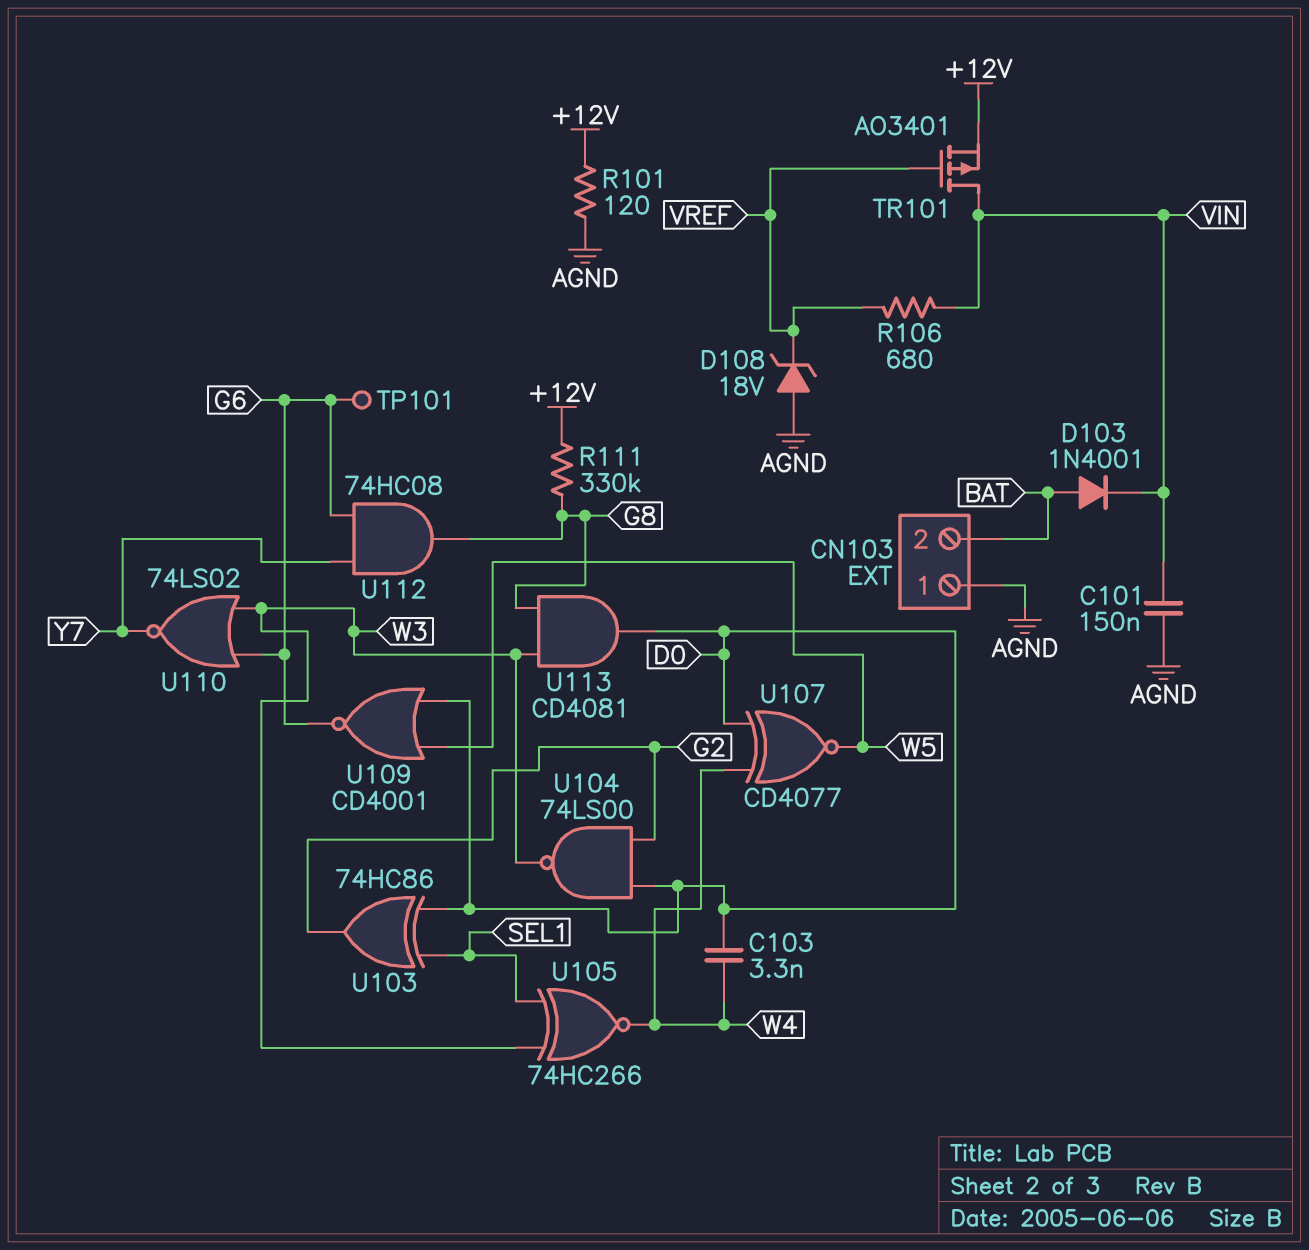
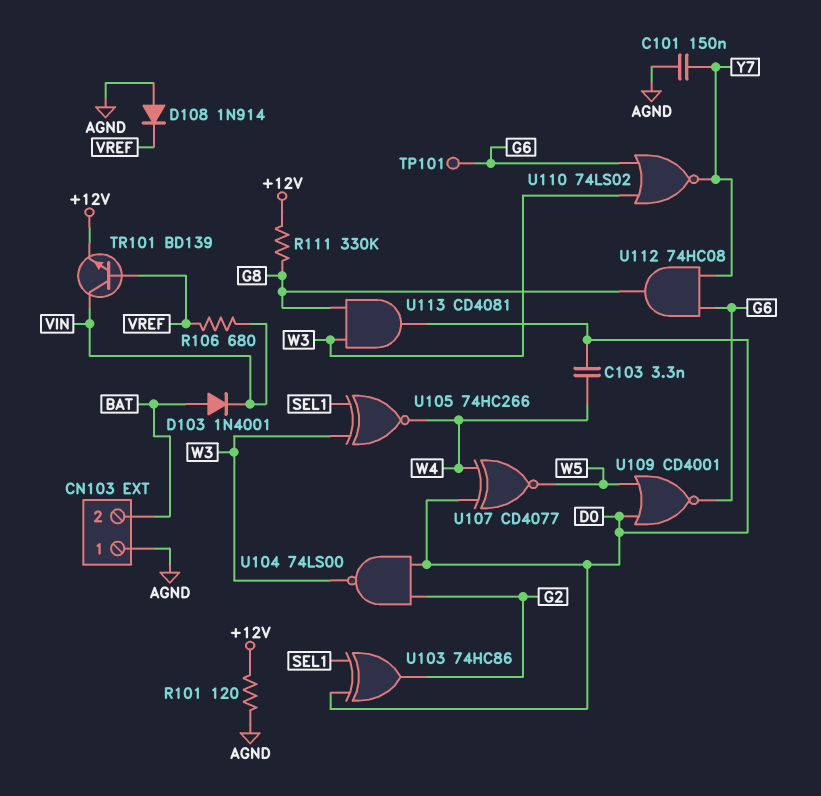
C101: 150nF (AGND, VIN) -> 150nF (AGND, Y7)
D108: zener 18V (A AGND, K VREF) -> diode 1N914 (A AGND, K VREF)
TR101: PMOS AO3401 (G VREF, D VIN, S +12V) -> NPN BD139 (B VREF, C VIN, E +12V)

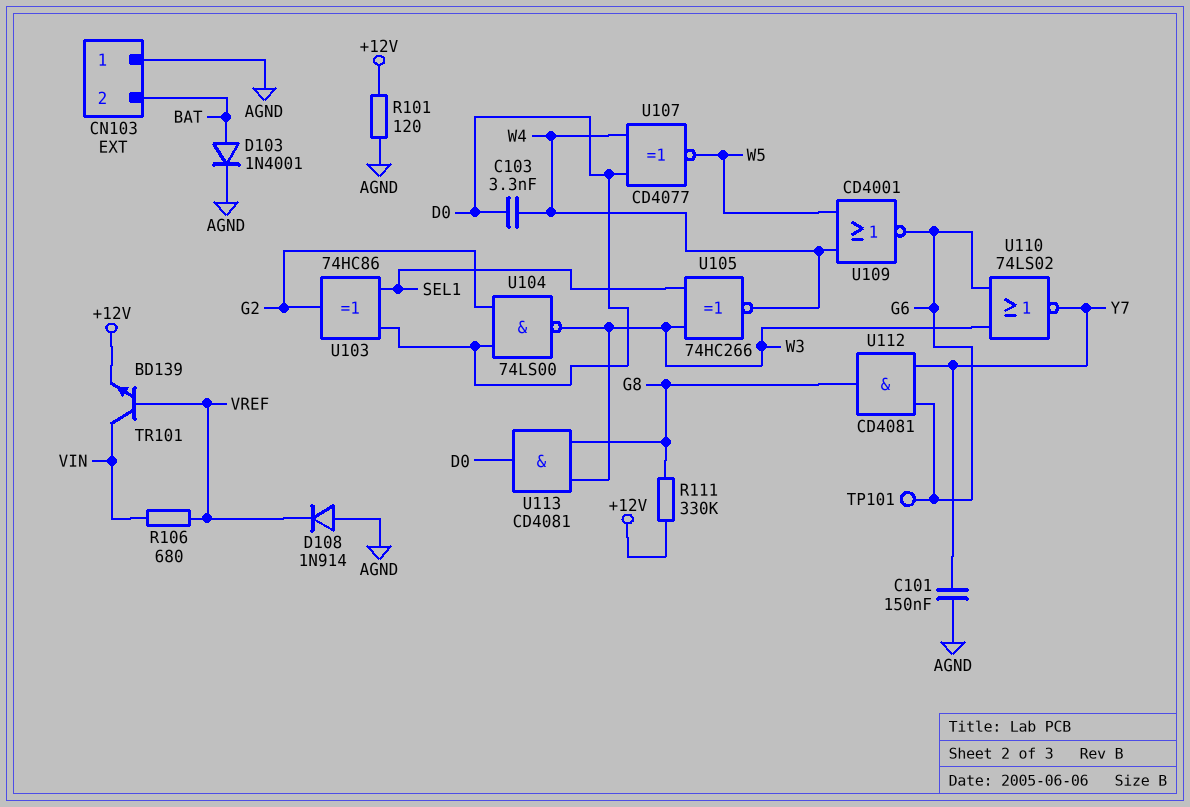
D103: diode 1N4001 (A BAT, K VIN) -> diode 1N4001 (A BAT, K AGND)
U109: NOR CD4001 (in D0, in W5, out G6) -> NOR CD4001 (in W4, in W5, out G6)
U112: AND 74HC08 (in G6, in Y7, out G8) -> AND CD4081 (in G6, in Y7, out G8)

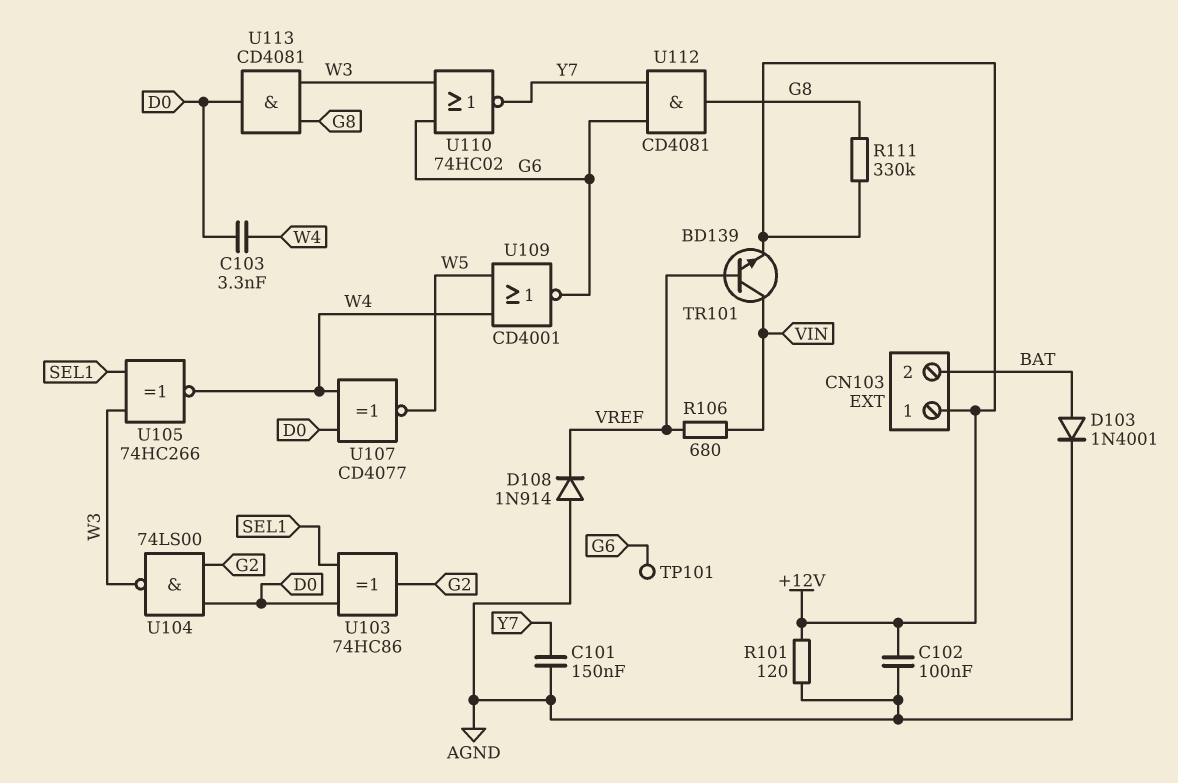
C102: none -> 100nF (+12V, AGND)
CN103 pin 1: AGND -> +12V
U110: NOR 74LS02 (in G6, in W3, out Y7) -> NOR 74HC02 (in G6, in W3, out Y7)

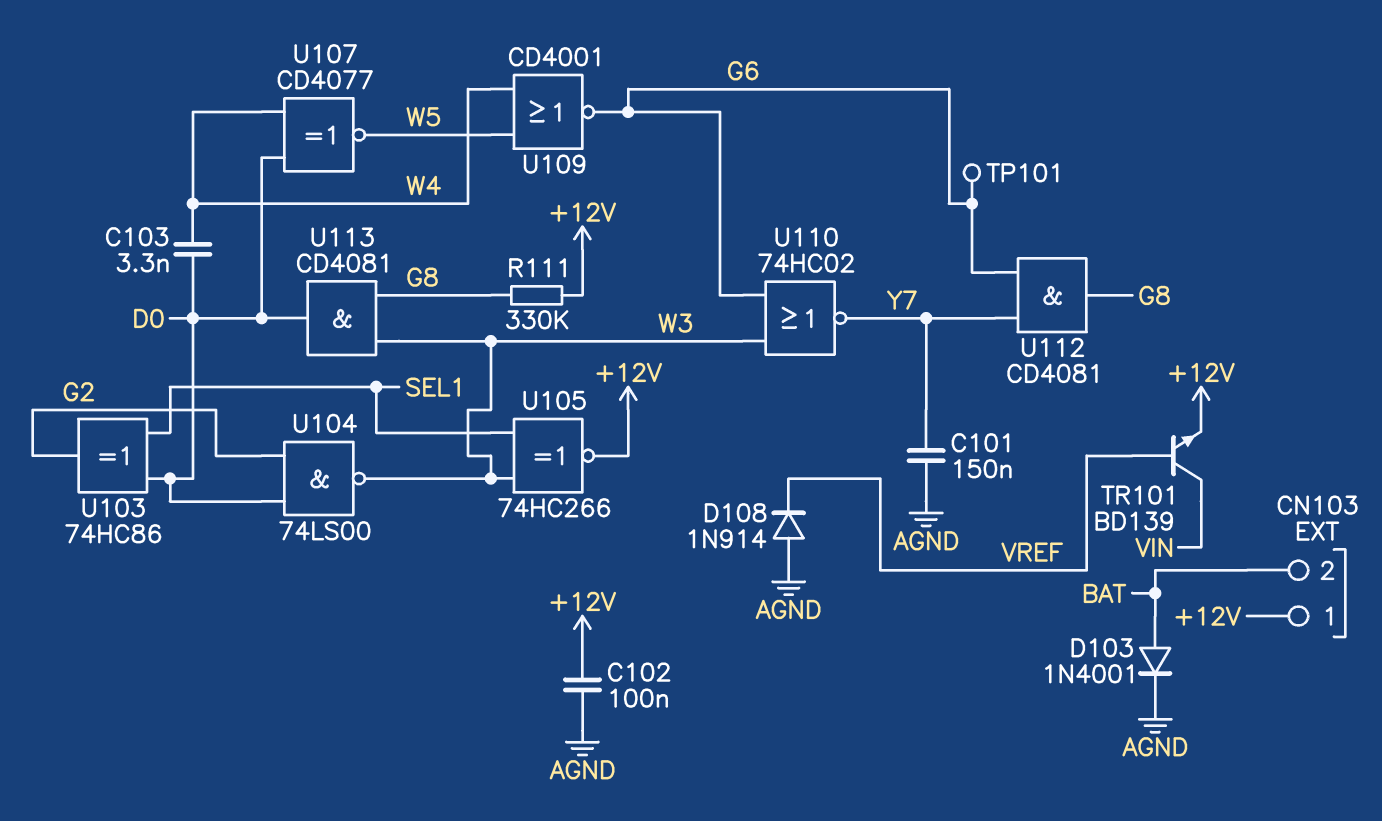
R101: 120 (+12V, AGND) -> none
R106: 680 (VIN, VREF) -> none
U105: XNOR 74HC266 (in SEL1, in W3, out W4) -> XNOR 74HC266 (in SEL1, in W3, out +12V)

